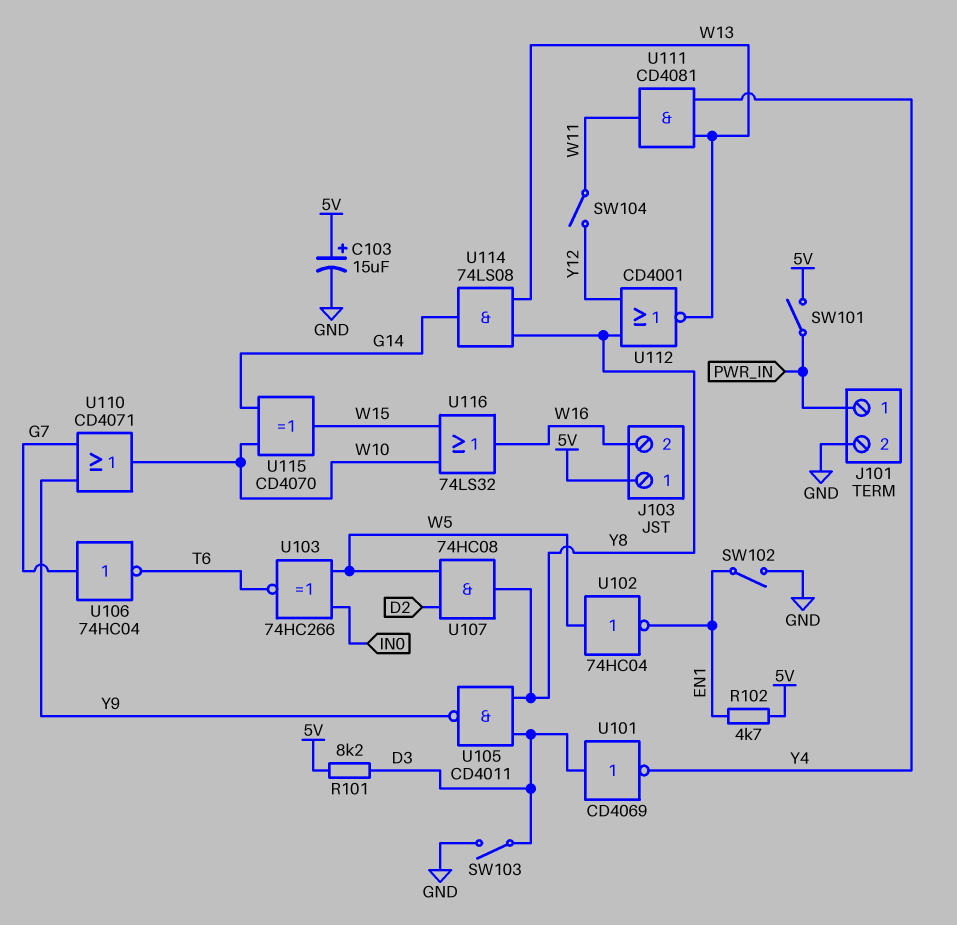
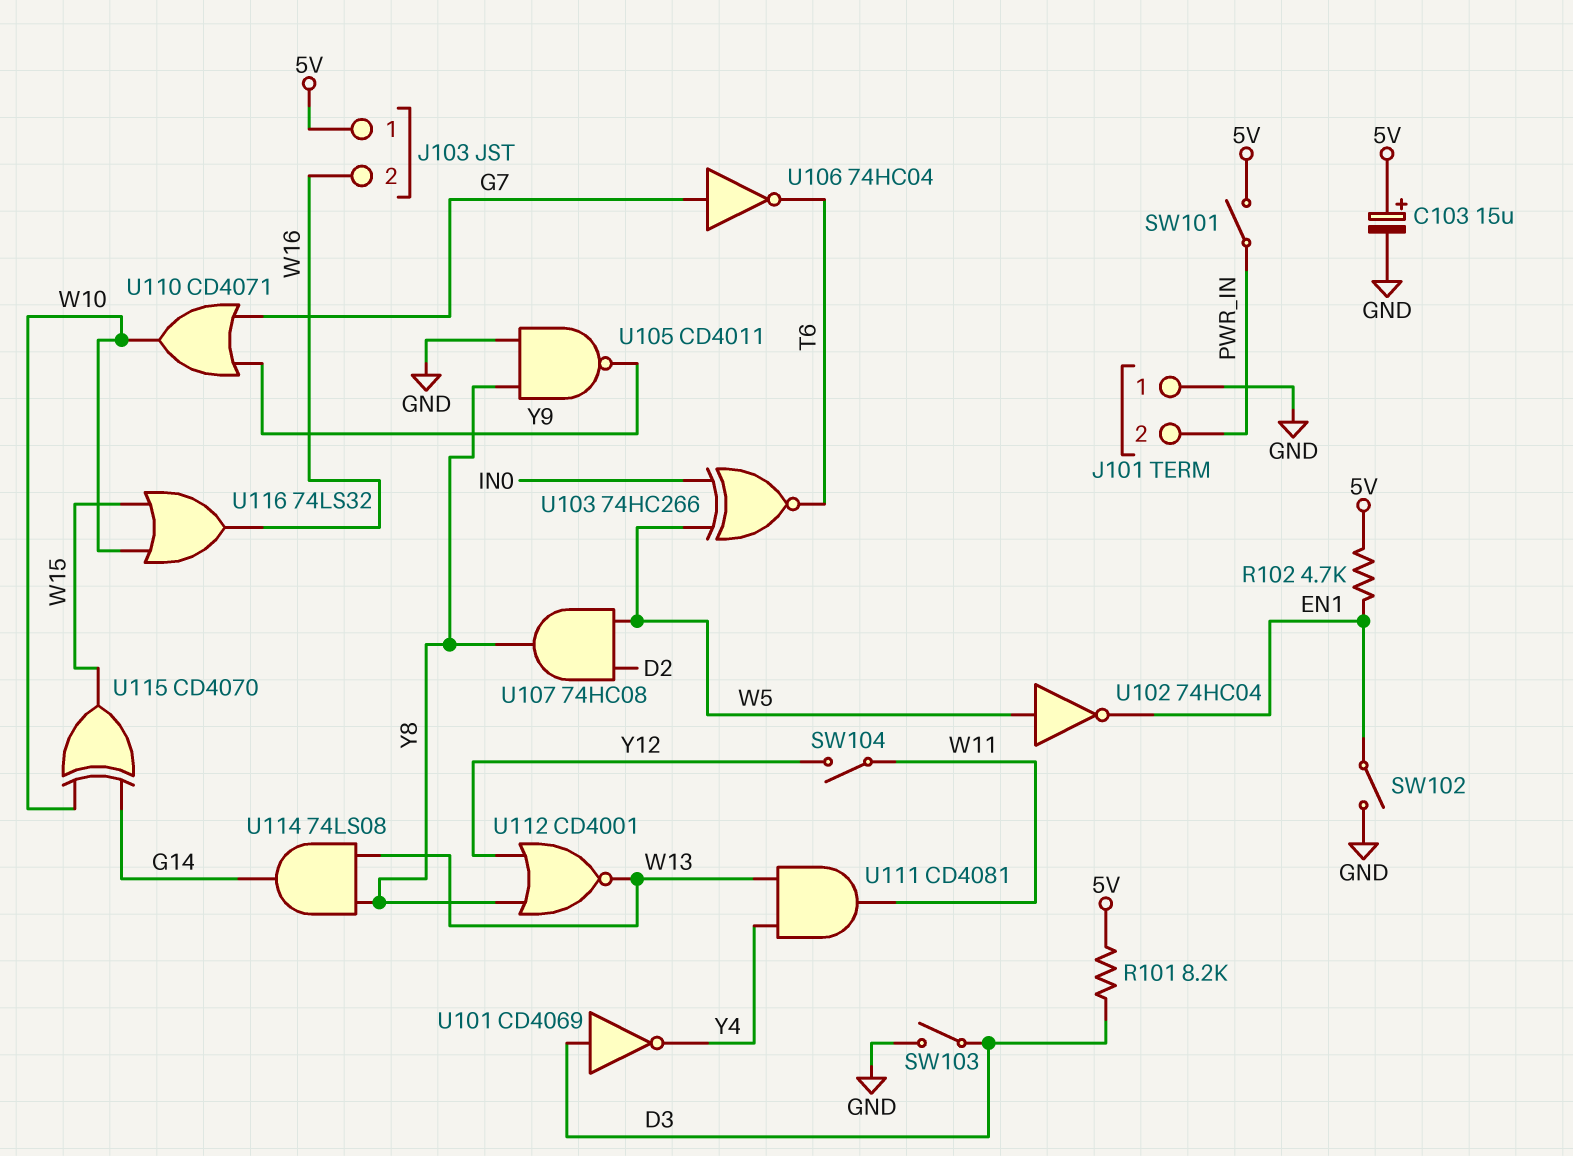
J101 pin 1: PWR_IN -> GND
J101 pin 2: GND -> PWR_IN
U105: NAND CD4011 (in D3, in Y8, out Y9) -> NAND CD4011 (in GND, in Y8, out Y9)

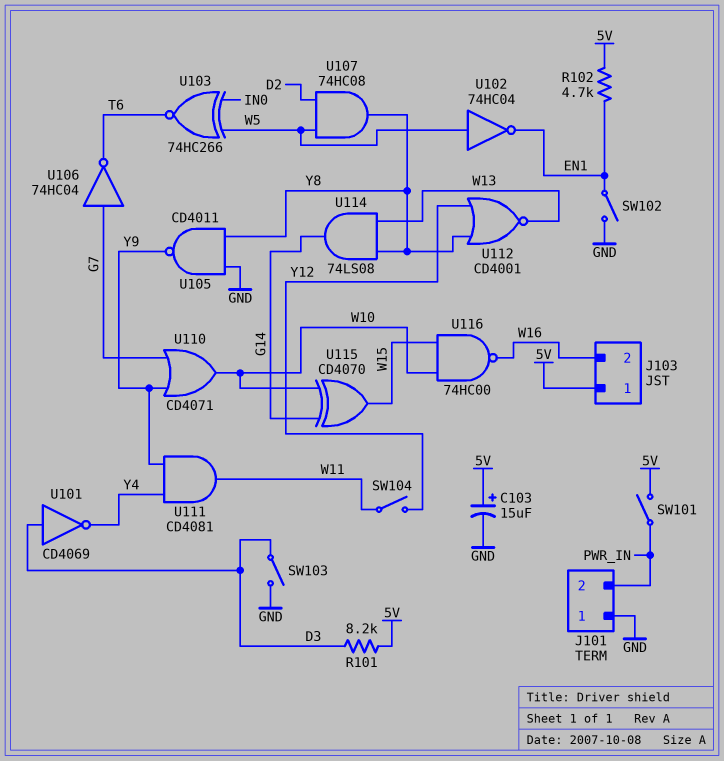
U111: AND CD4081 (in W13, in Y4, out W11) -> AND CD4081 (in Y4, in Y9, out W11)
U116: OR 74LS32 (in W10, in W15, out W16) -> NAND 74HC00 (in W10, in W15, out W16)

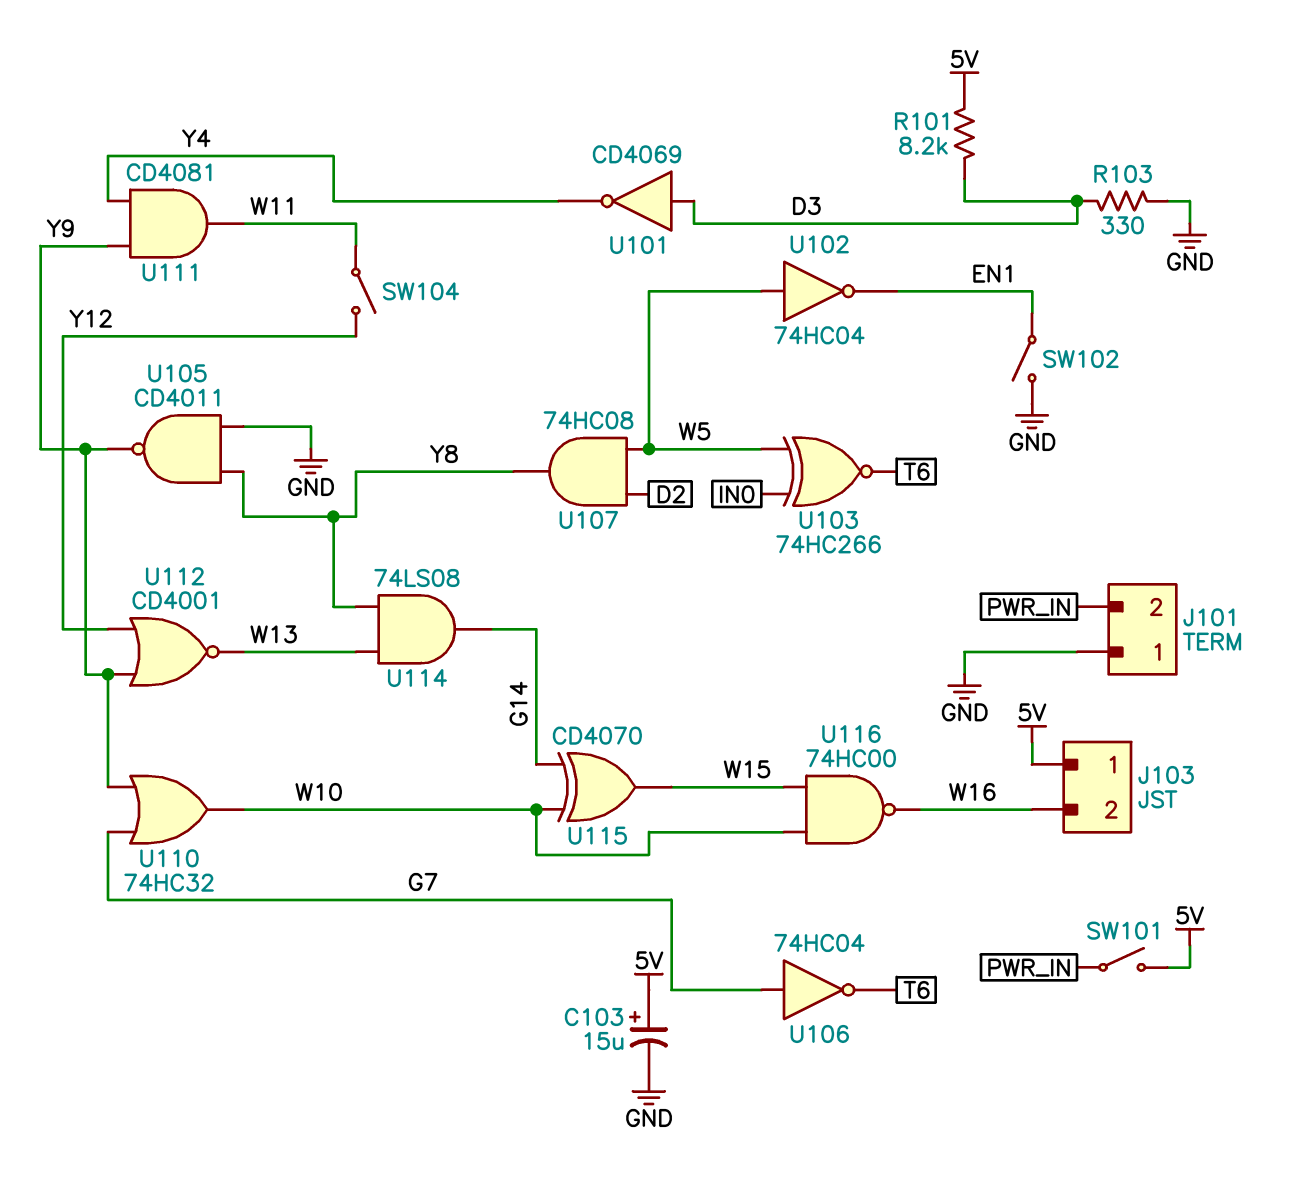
R102: 4.7k (5V, EN1) -> none
R103: none -> 330 (D3, GND)
SW103: switch (D3, GND) -> none
U110: OR CD4071 (in G7, in Y9, out W10) -> OR 74HC32 (in G7, in Y9, out W10)
U112: NOR CD4001 (in Y8, in Y12, out W13) -> NOR CD4001 (in Y9, in Y12, out W13)

